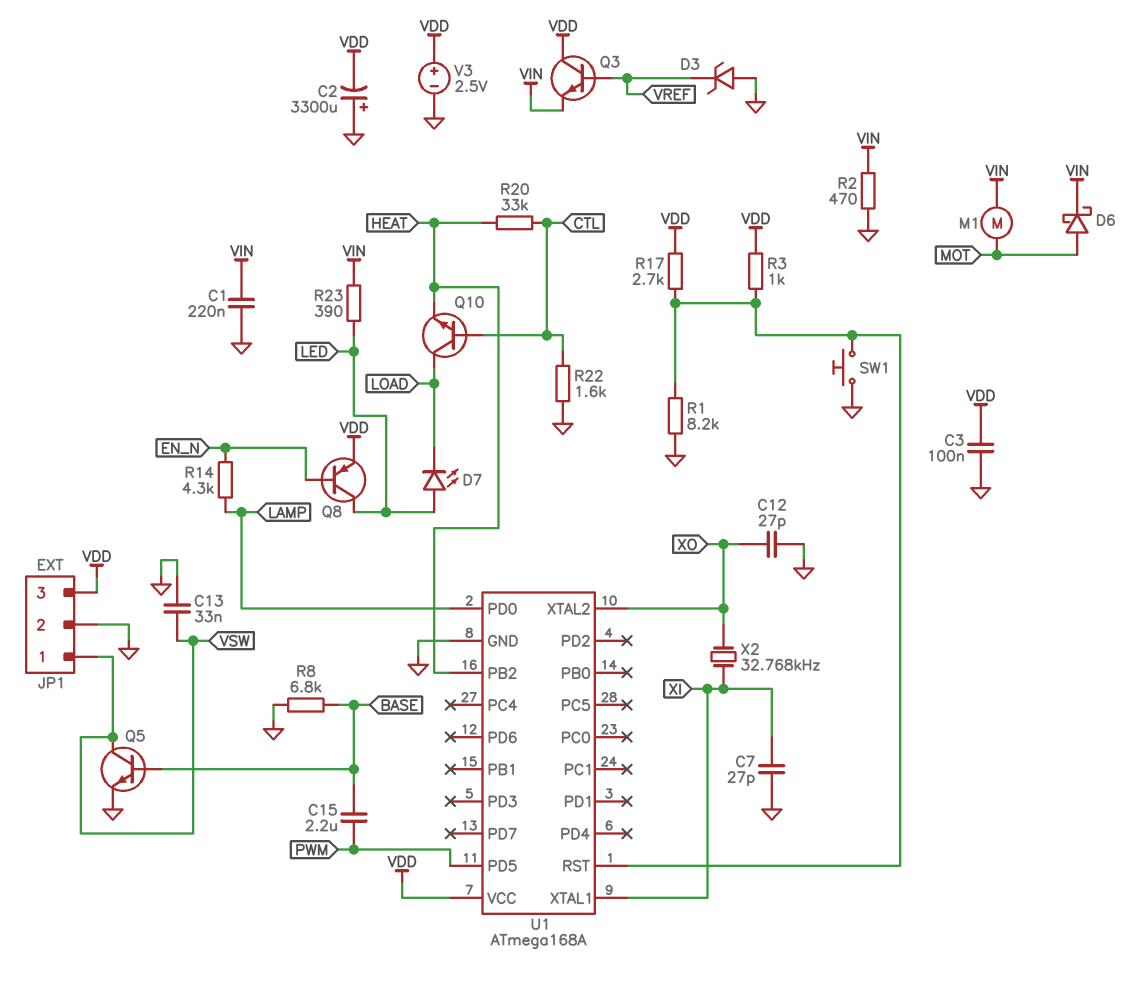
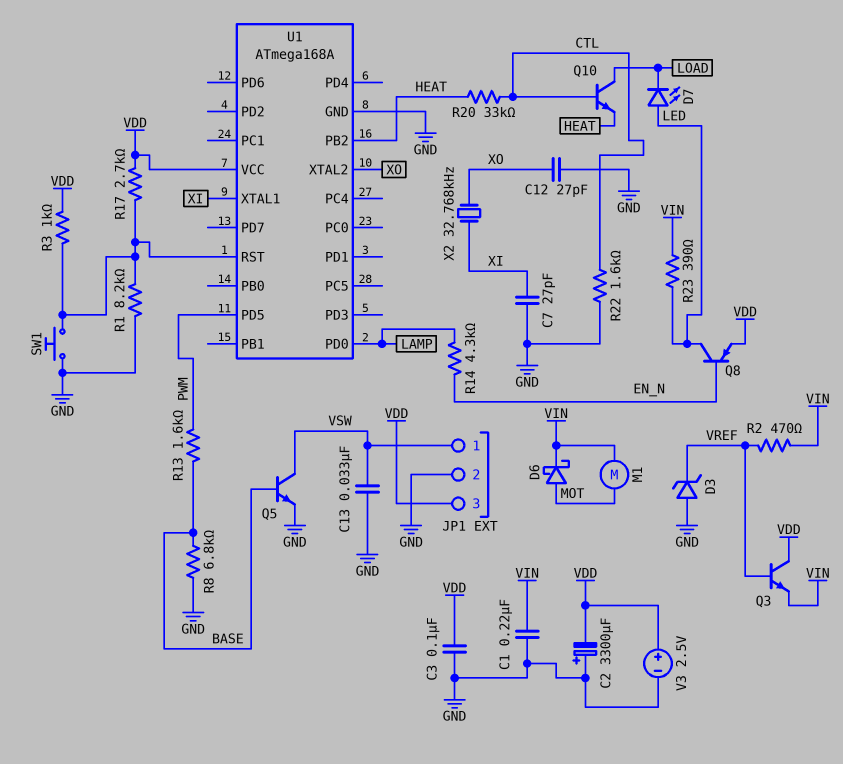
C15: 2.2uF (BASE, PWM) -> none
R2: 470 (GND, VIN) -> 470 (VIN, VREF)
R13: none -> 1.6k (BASE, PWM)

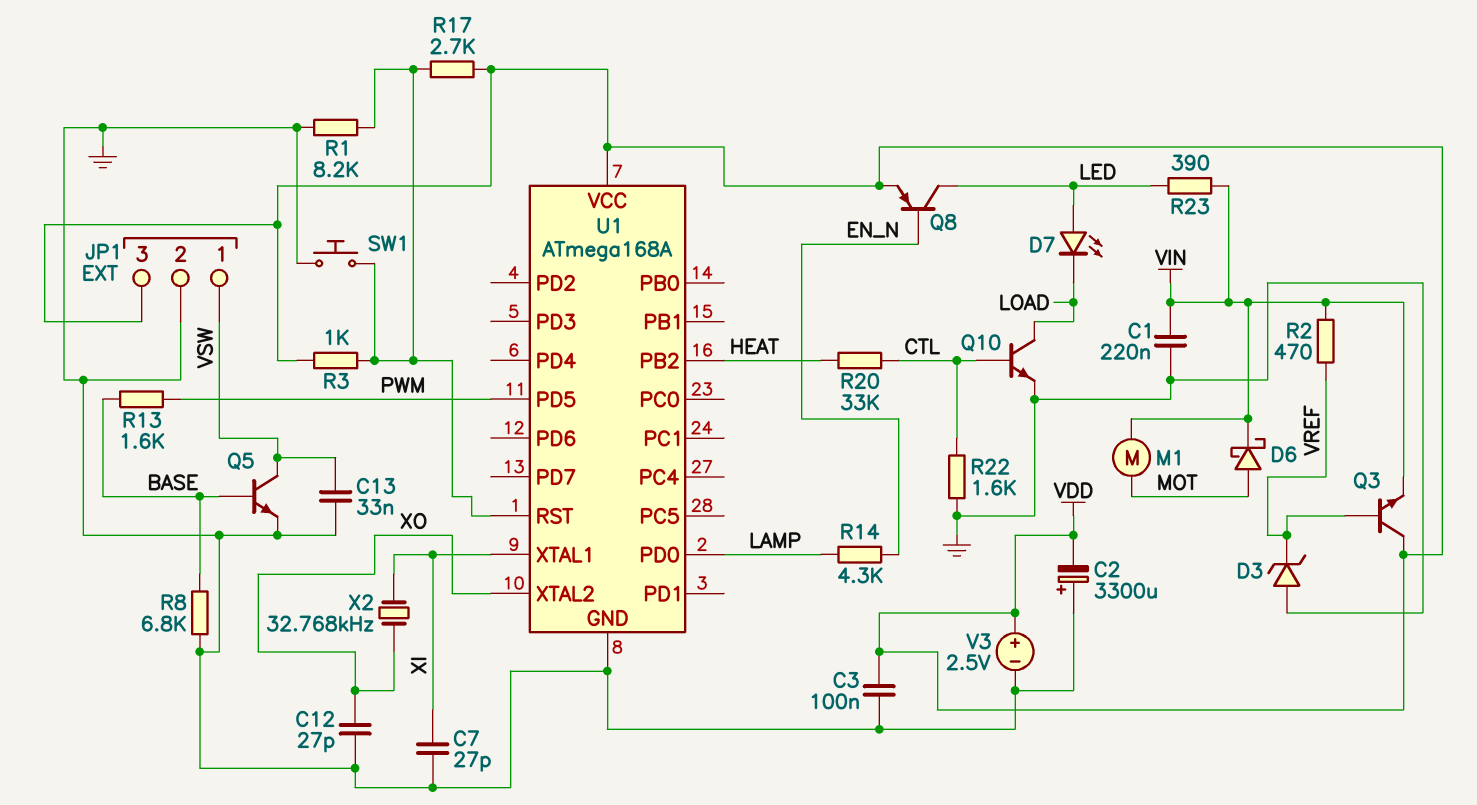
Q10: NPN (B CTL, C LOAD, E HEAT) -> NPN (B CTL, C LOAD, E GND)

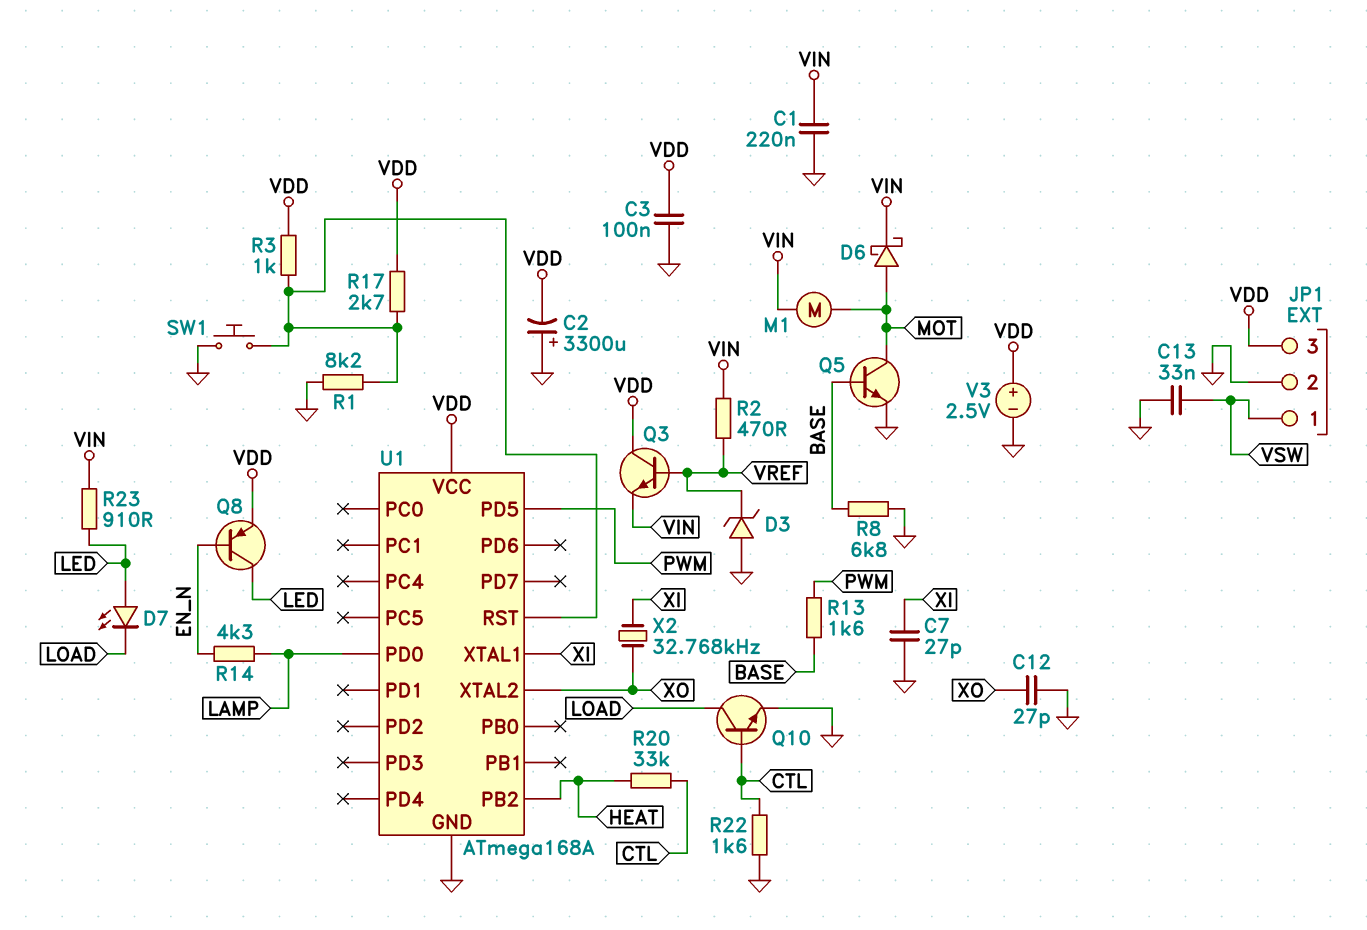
Q5: NPN (B BASE, C VSW, E GND) -> NPN (B BASE, C MOT, E GND)
R23: 390 (LED, VIN) -> 910 (LED, VIN)

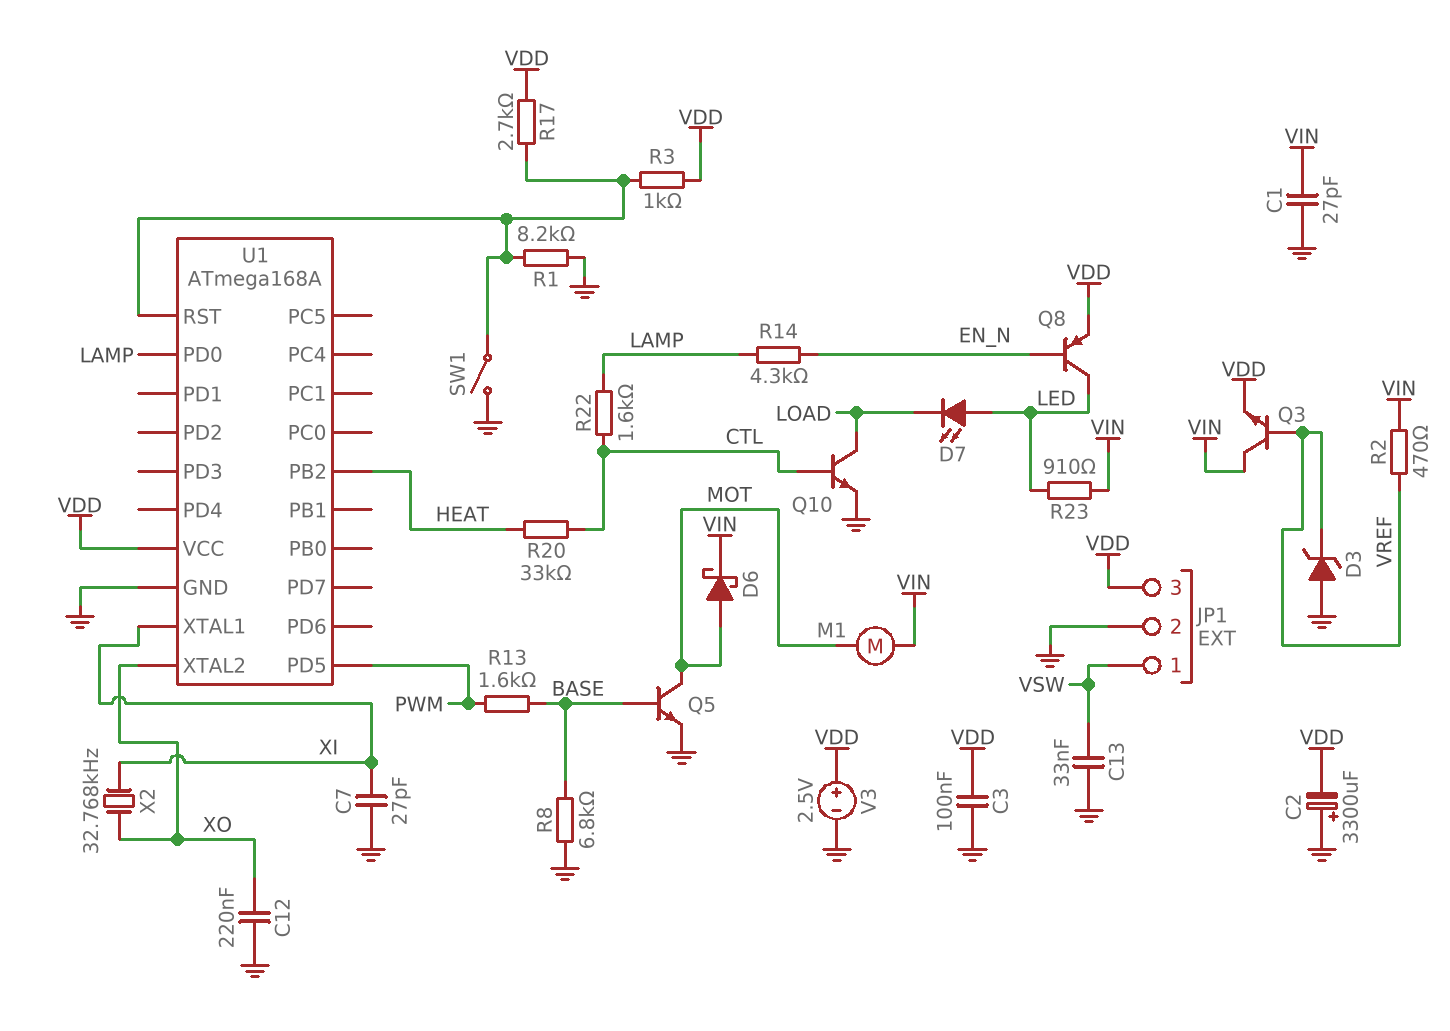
C1: 220nF (GND, VIN) -> 27pF (GND, VIN)
C12: 27pF (GND, XO) -> 220nF (GND, XO)
Q3: NPN (B VREF, C VDD, E VIN) -> NPN (B VREF, C VIN, E VDD)
R22: 1.6k (CTL, GND) -> 1.6k (CTL, LAMP)
SW1: button (GND, U1/RST) -> switch (GND, U1/RST)

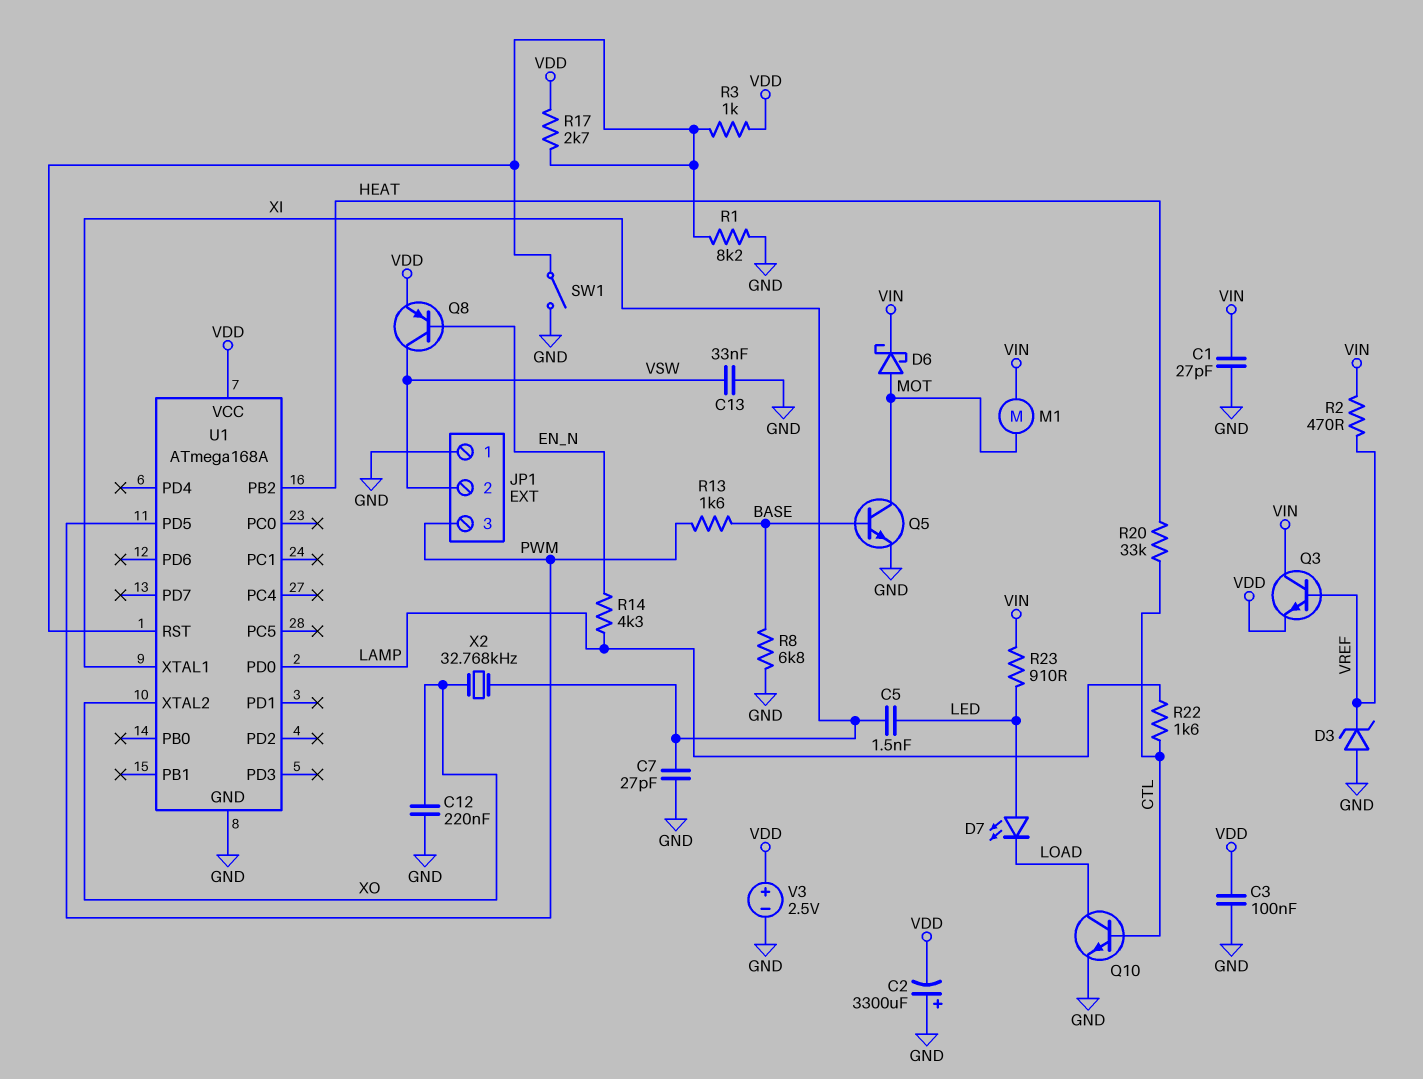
C5: none -> 1.5nF (LED, XI)
JP1 pin 1: VSW -> GND
JP1 pin 2: GND -> VSW
JP1 pin 3: VDD -> PWM
Q8: PNP (B EN_N, C LED, E VDD) -> PNP (B EN_N, C VSW, E VDD)

